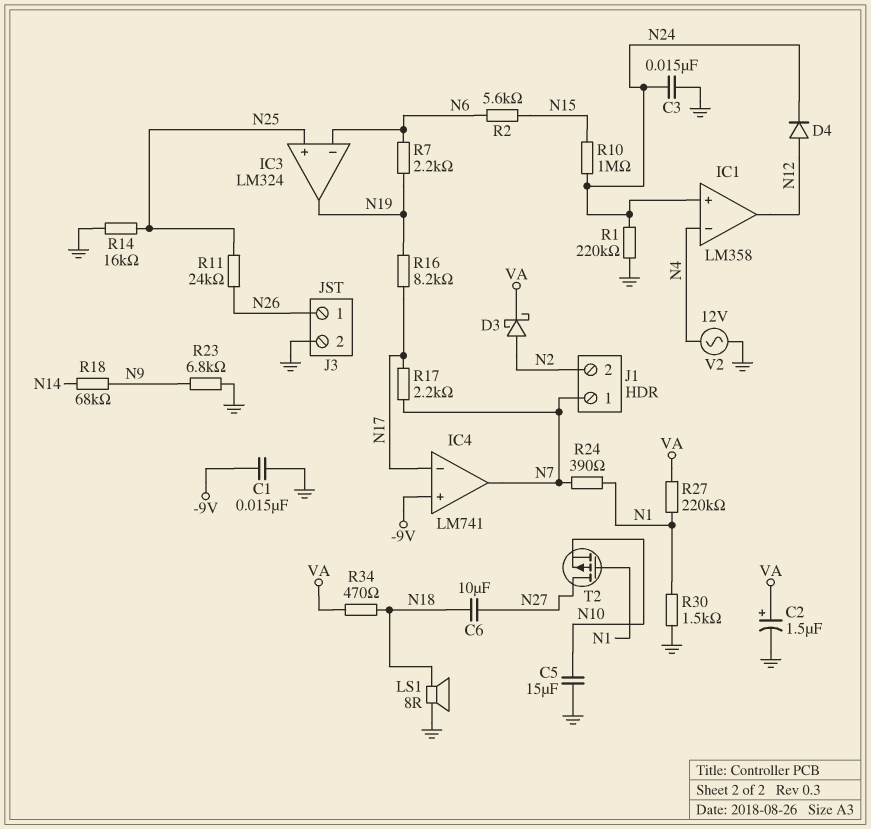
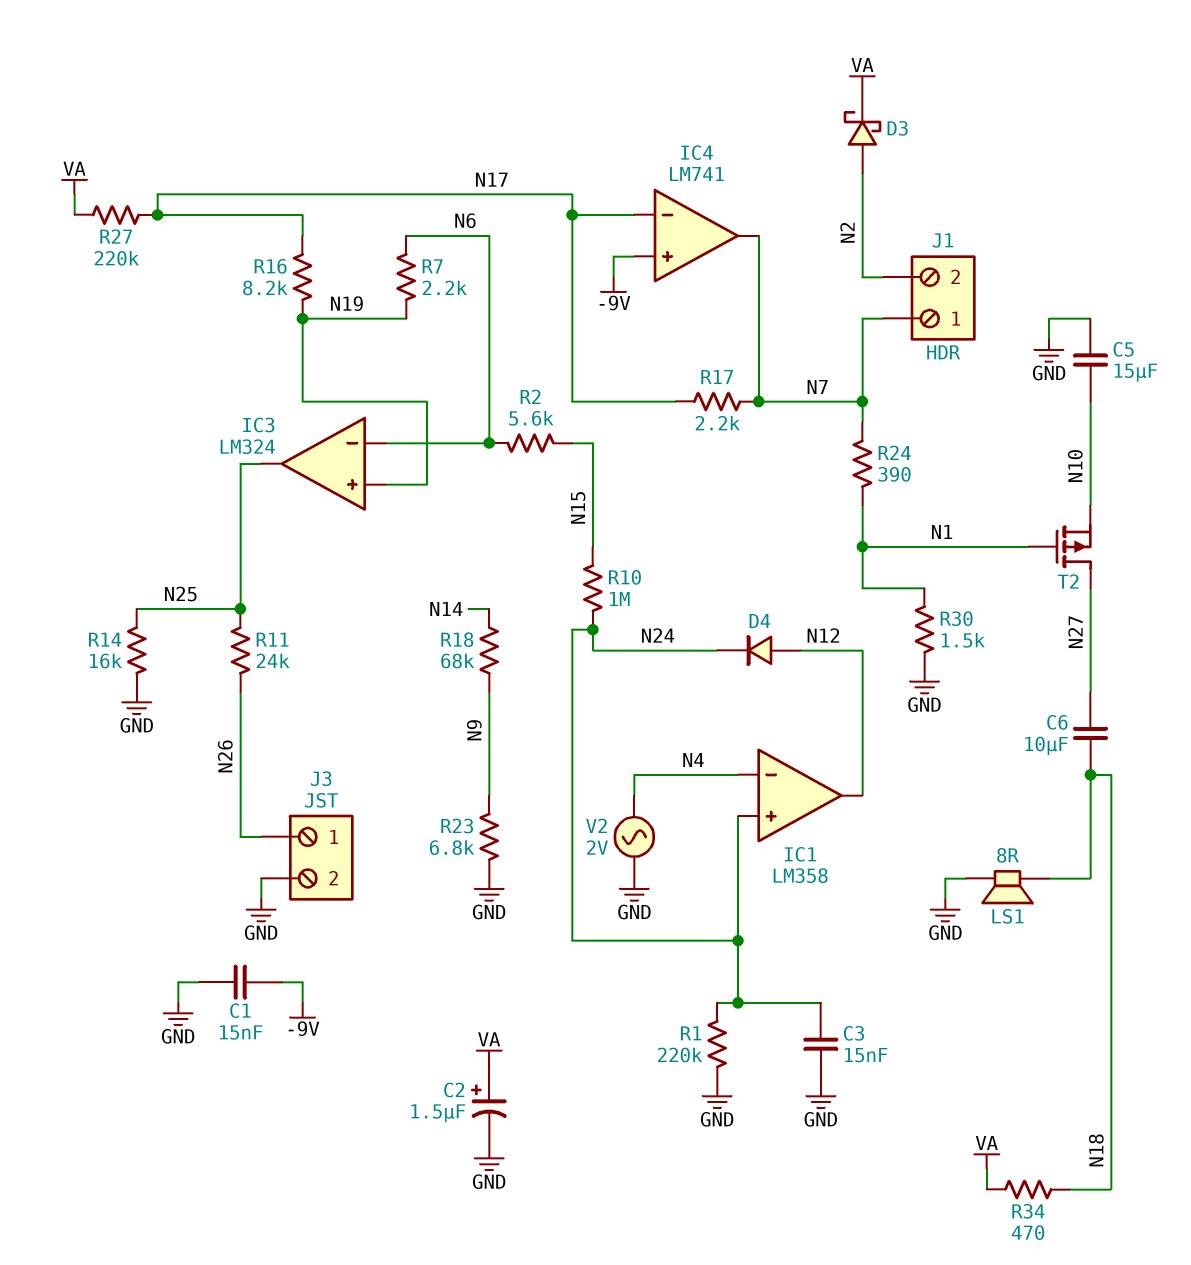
IC3 pin in+: N25 -> N19
IC3 pin out: N19 -> N25
R27: 220k (N1, VA) -> 220k (N17, VA)
V2: AC 12V (GND, N4) -> AC 2V (GND, N4)

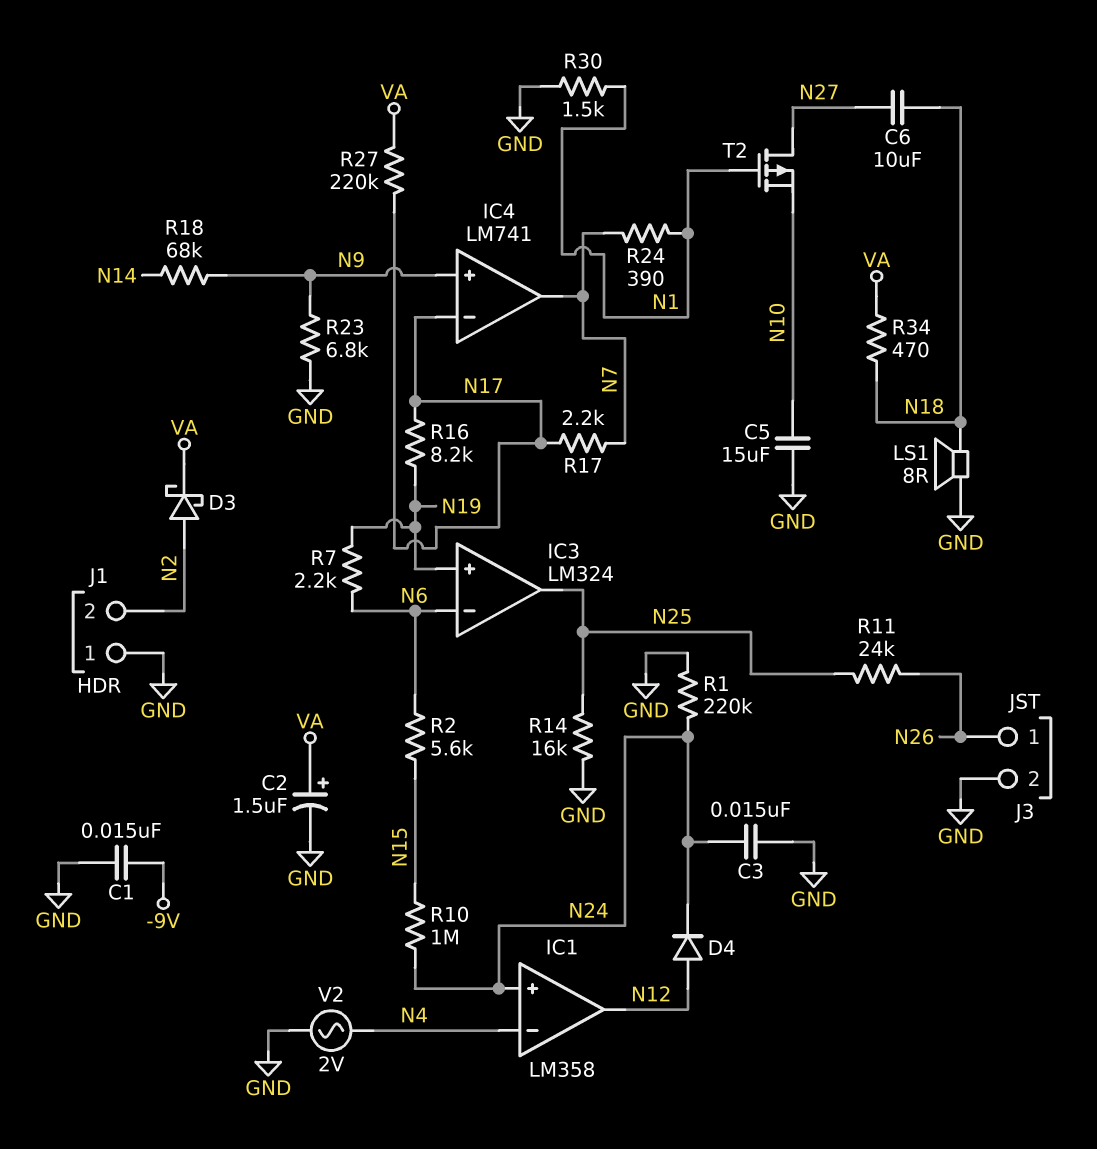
IC4 pin in+: -9V -> N9
J1 pin 1: N7 -> GND

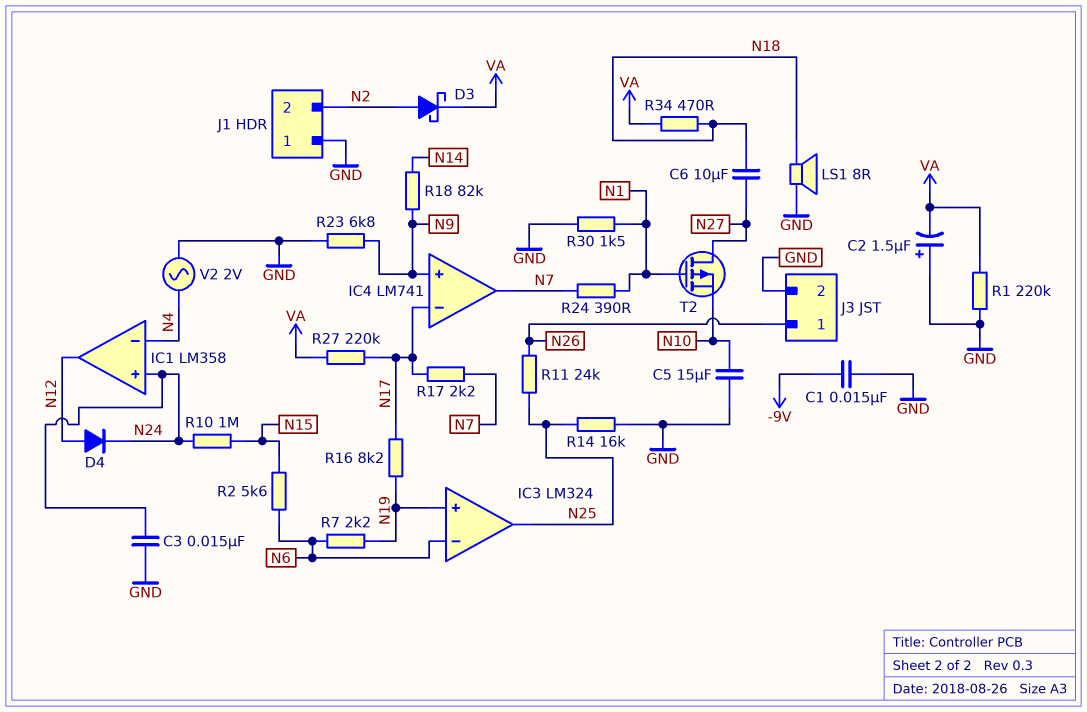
C2: 1.5uF (plus VA, minus GND) -> 1.5uF (plus GND, minus VA)
R1: 220k (GND, N24) -> 220k (GND, VA)
R18: 68k (N9, N14) -> 82k (N9, N14)

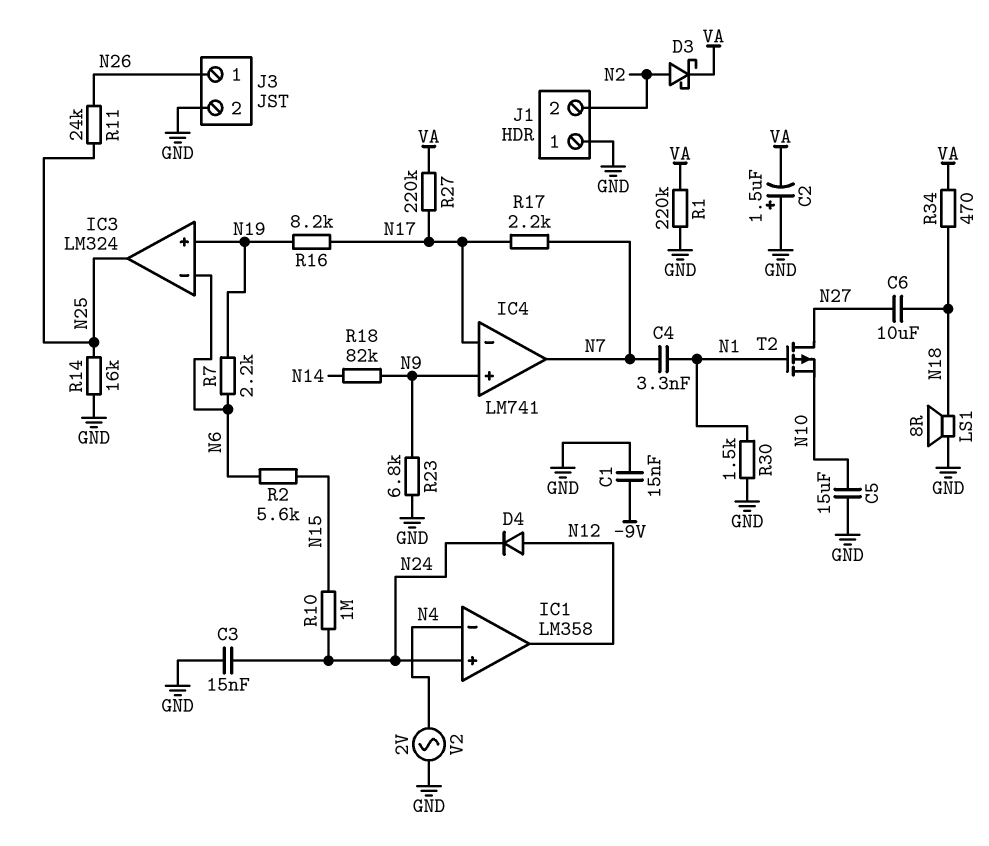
C4: none -> 3.3nF (N1, N7)
R24: 390 (N1, N7) -> none

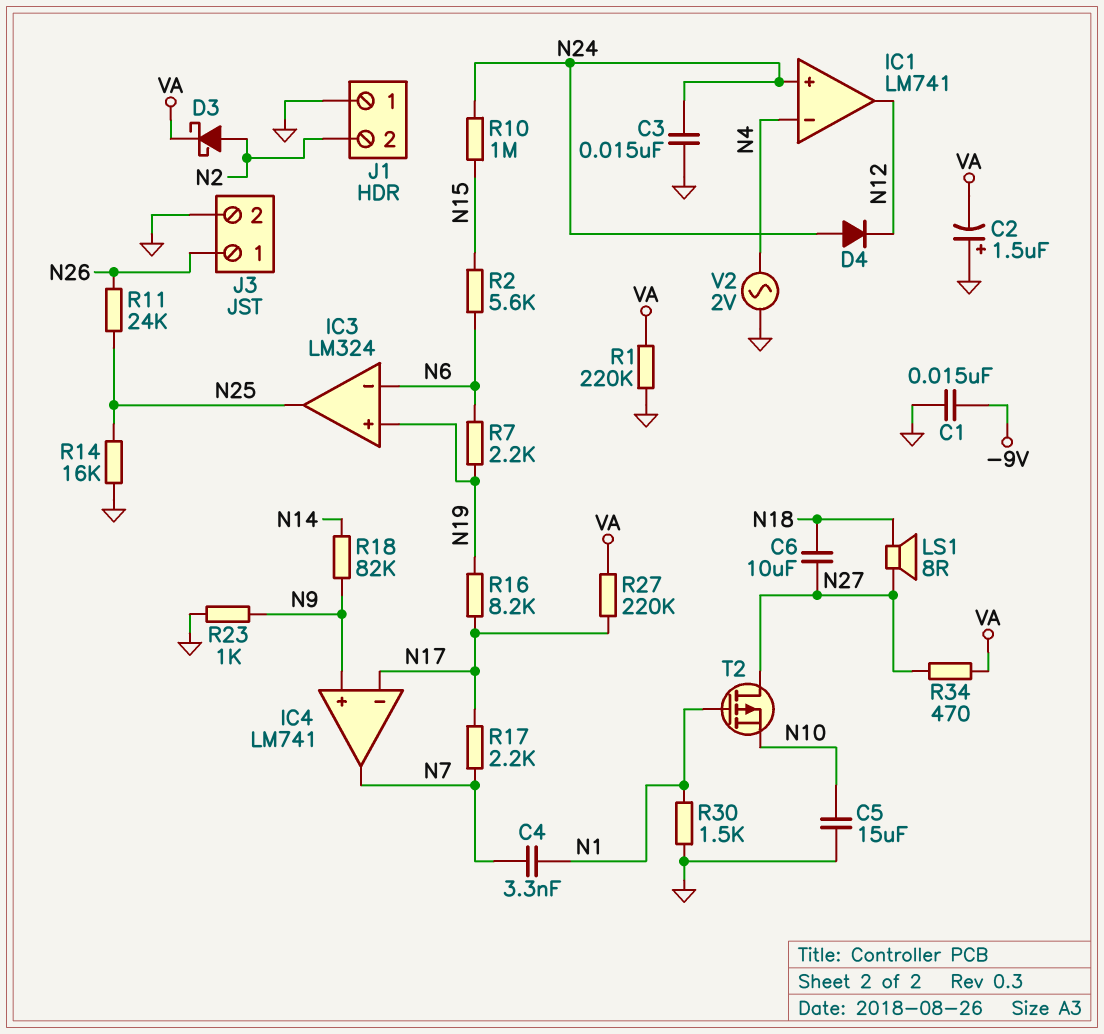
D4: diode (A N12, K N24) -> diode (A N24, K N12)
IC1: LM358 -> LM741
LS1: speaker 8R (GND, N18) -> speaker 8R (N18, N27)
R23: 6.8k (GND, N9) -> 1k (GND, N9)
R34: 470 (N18, VA) -> 470 (N27, VA)

